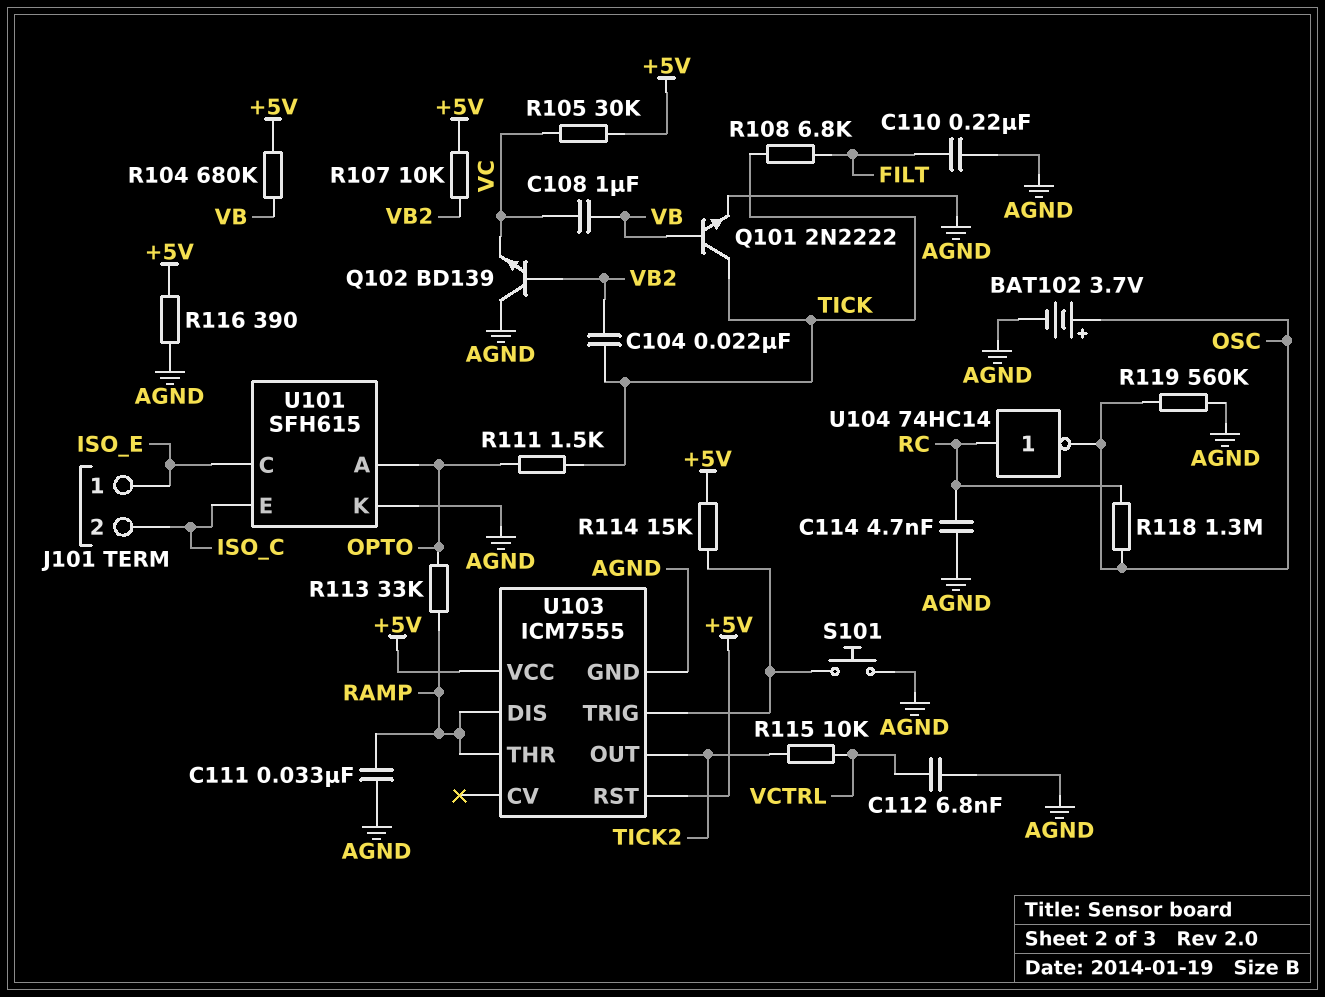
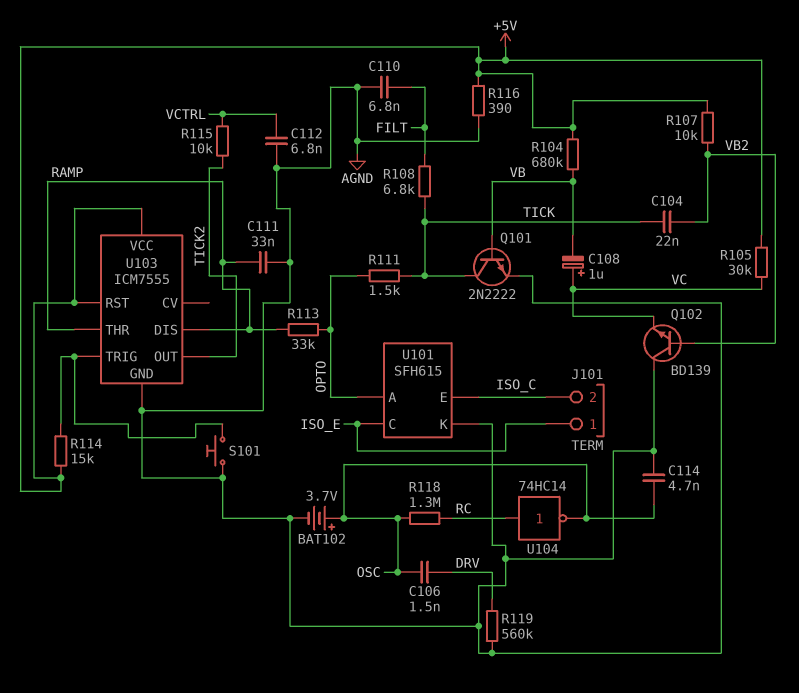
C106: none -> 1.5nF (DRV, OSC)
C108: 1uF (VB, VC) -> 1uF (plus VC, minus VB)
C110: 220nF (AGND, FILT) -> 6.8nF (AGND, FILT)
C114: 4.7nF (AGND, RC) -> 4.7nF (AGND, OSC)
R119: 560k (AGND, OSC) -> 560k (AGND, DRV)

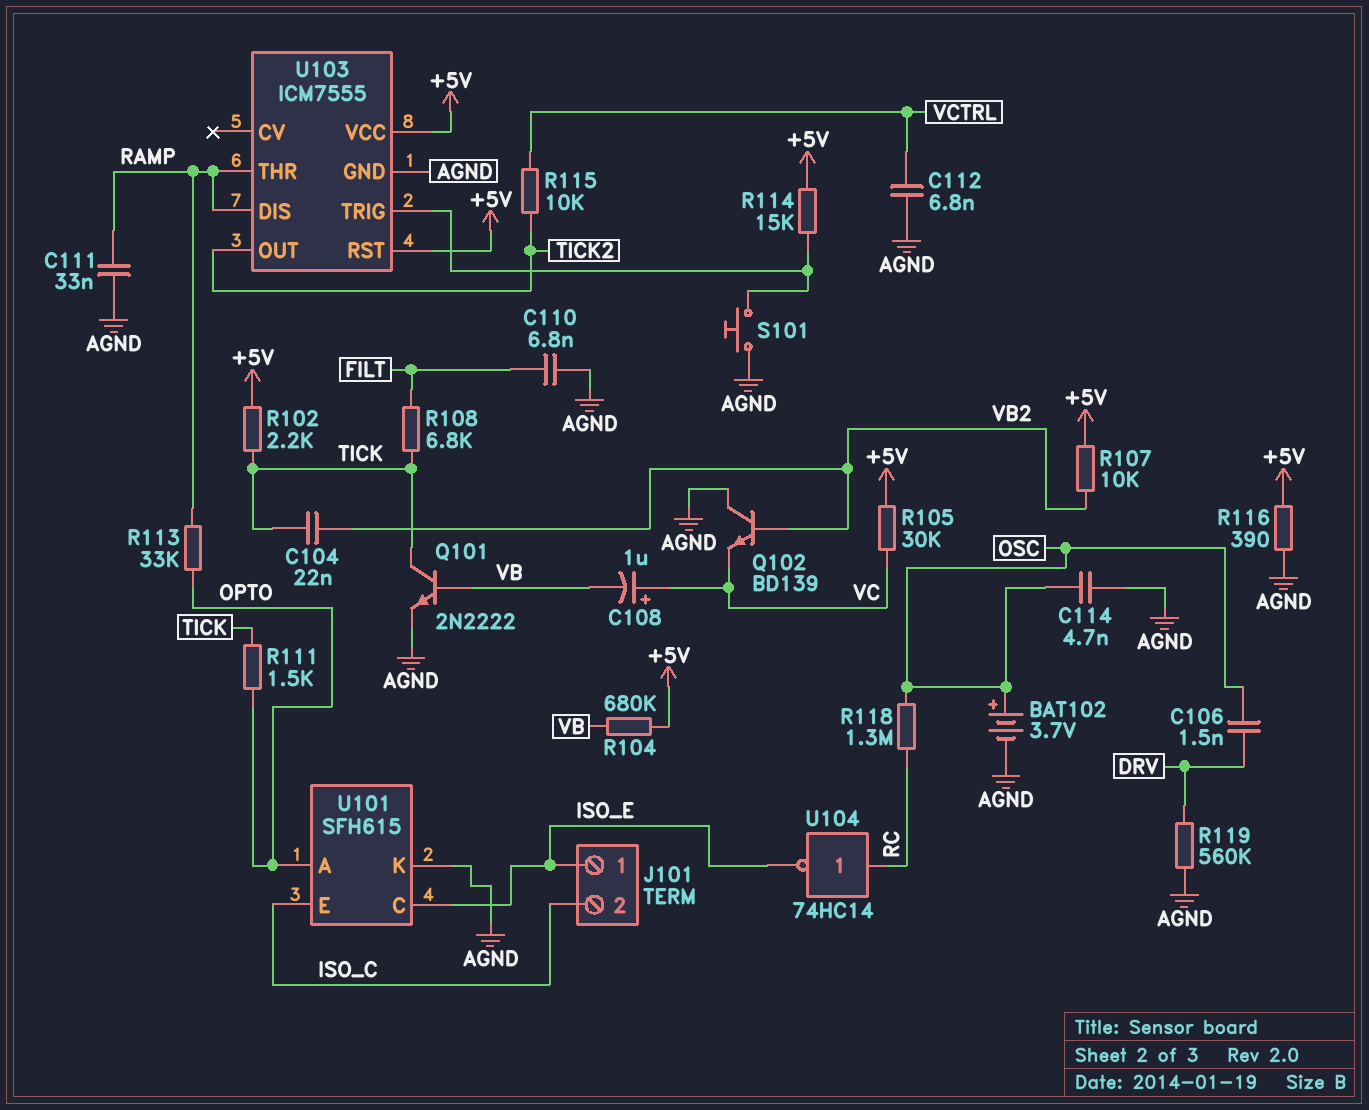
R102: none -> 2.2k (+5V, TICK)
U104: NOT 74HC14 (in RC, out OSC) -> NOT 74HC14 (in RC, out ISO_E)

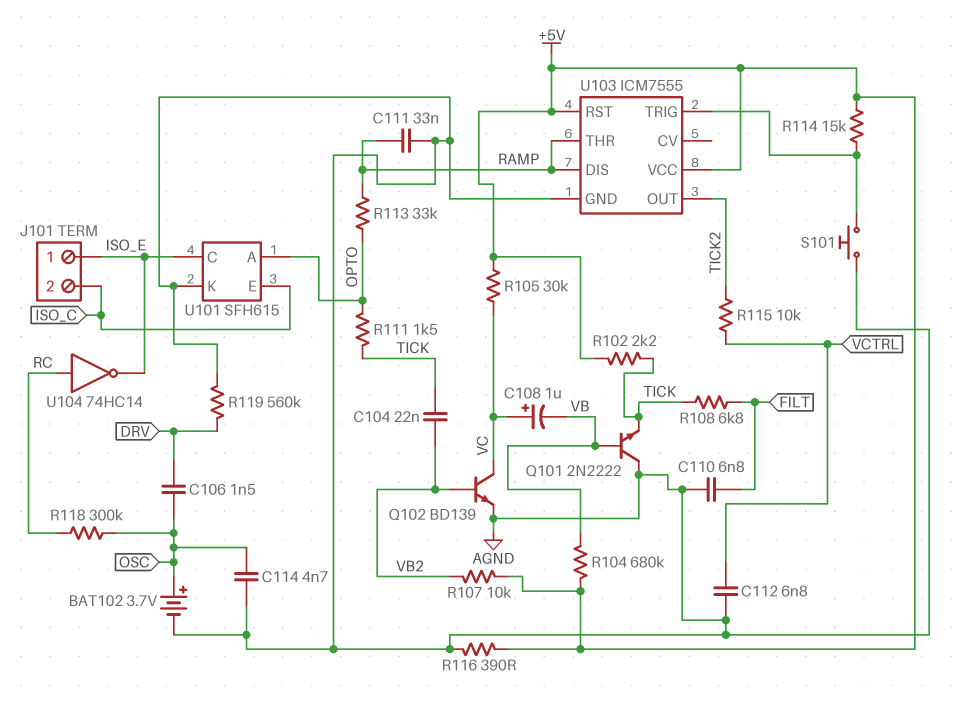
Q101: NPN 2N2222 (B VB, C TICK, E AGND) -> NPN 2N2222 (B VB, C AGND, E TICK)
Q102: NPN BD139 (B VB2, C AGND, E VC) -> NPN BD139 (B VB2, C VC, E AGND)
R118: 1.3M (OSC, RC) -> 300k (OSC, RC)

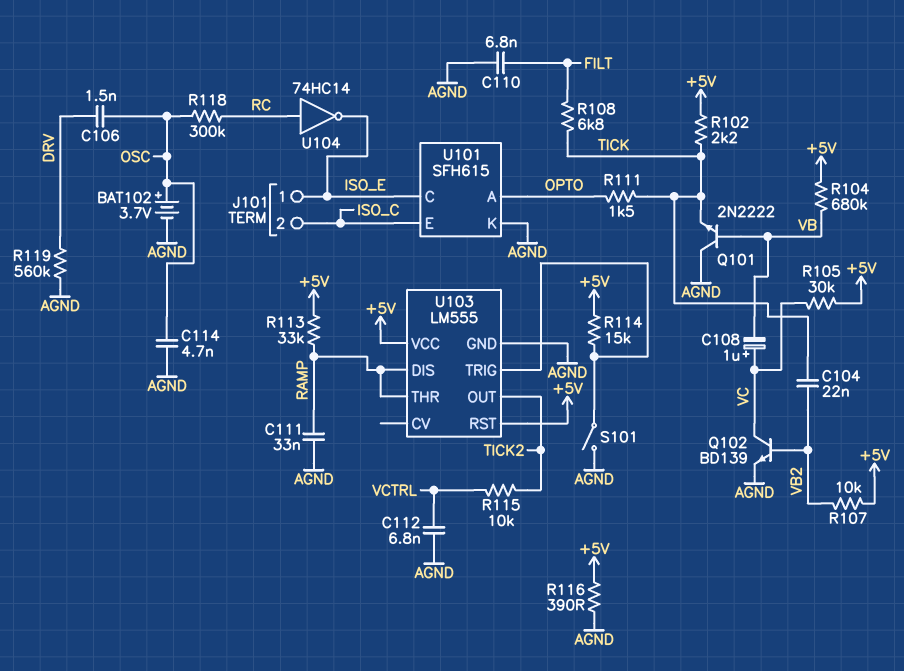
R113: 33k (OPTO, RAMP) -> 33k (+5V, RAMP)
S101: button (AGND, U103/TRIG) -> switch (AGND, U103/TRIG)
U103: ICM7555 -> LM555

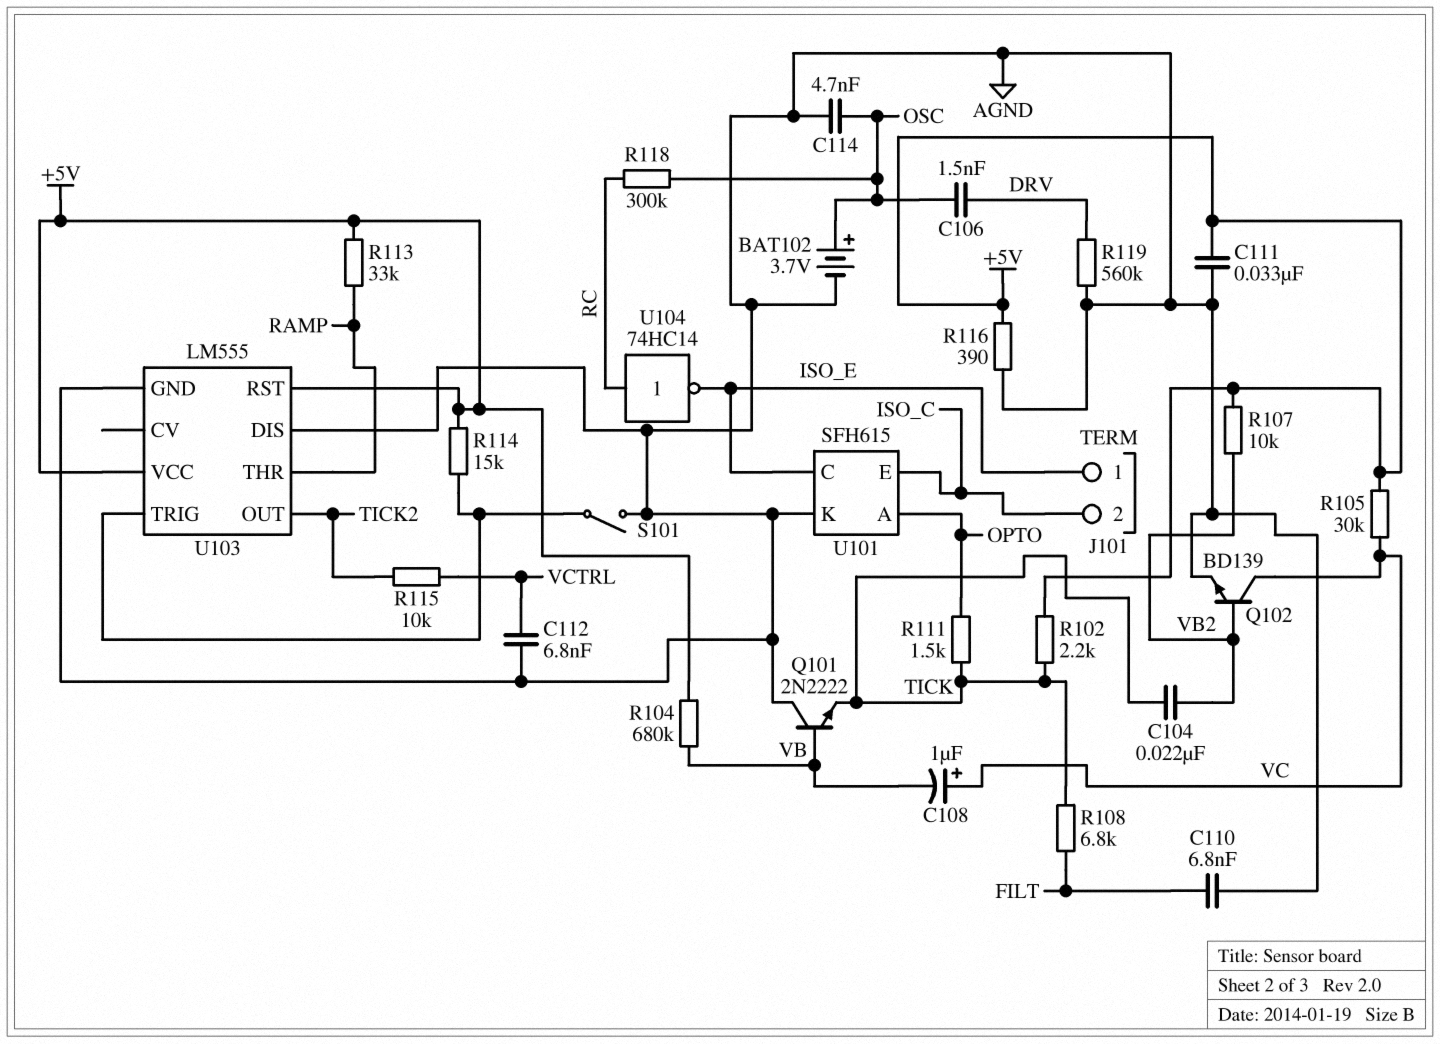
C111: 33nF (AGND, RAMP) -> 33nF (+5V, AGND)
U103 pin DIS: RAMP -> AGND

